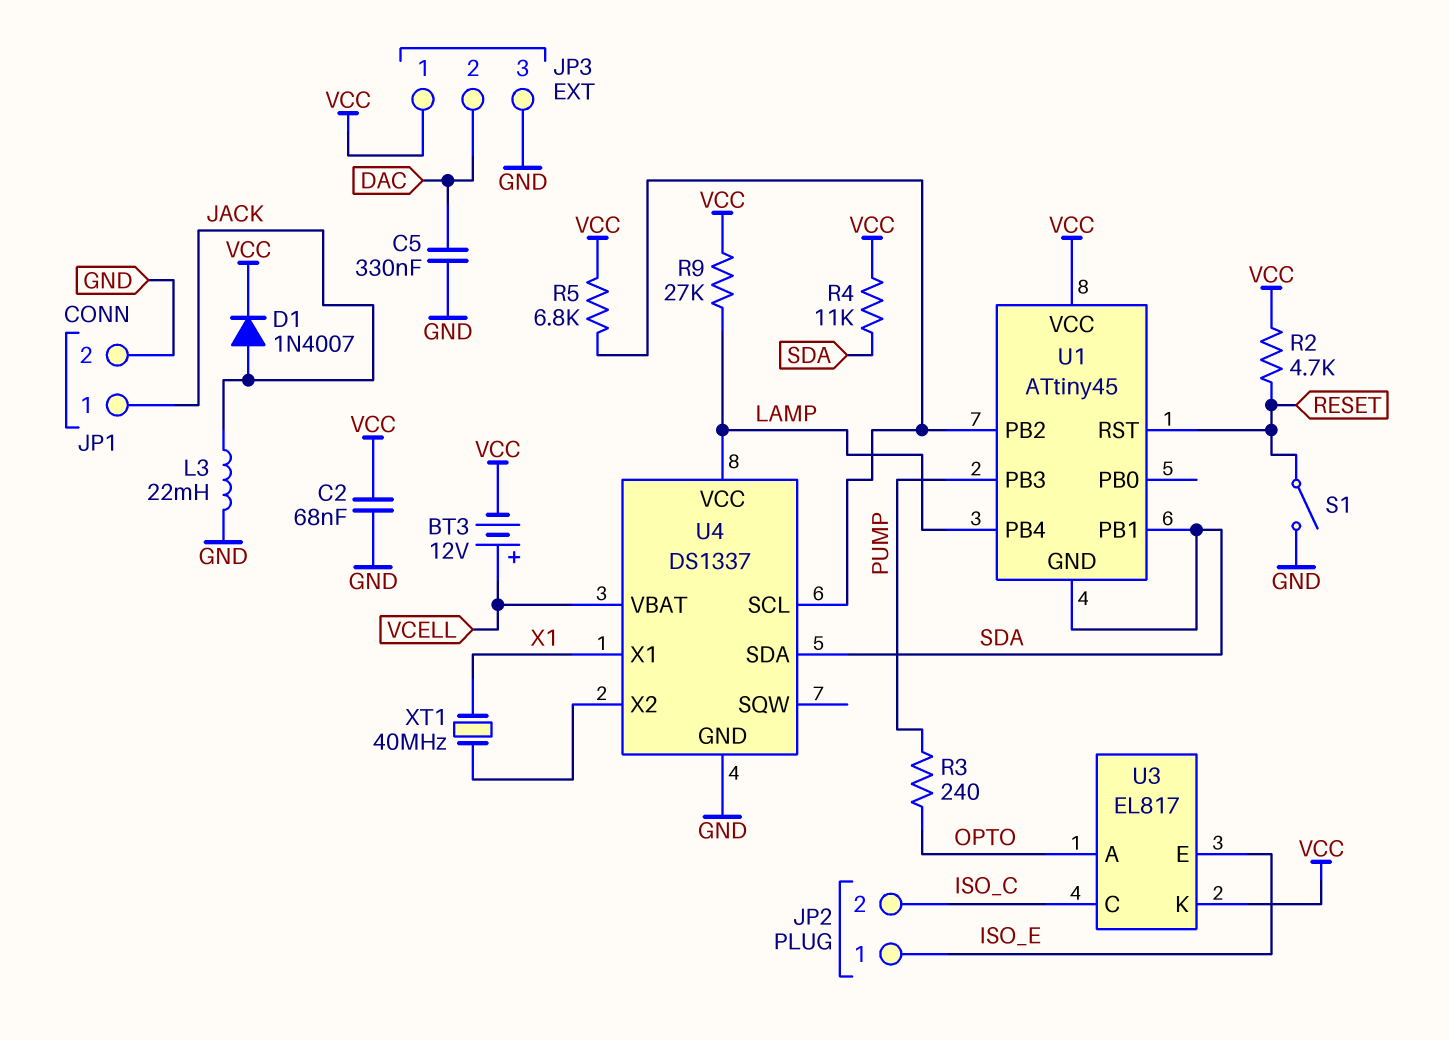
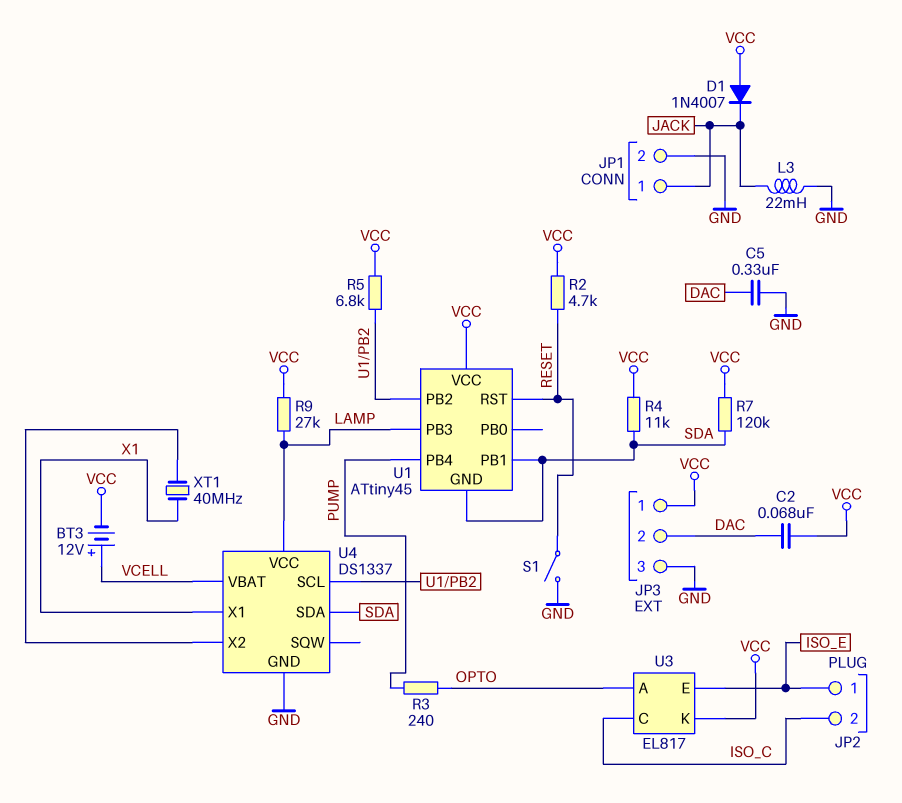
C2: 68nF (GND, VCC) -> 68nF (DAC, VCC)
D1: diode 1N4007 (A JACK, K VCC) -> diode 1N4007 (A VCC, K JACK)
R7: none -> 120k (SDA, VCC)
U1 pin PB3: PUMP -> LAMP
U1 pin PB4: LAMP -> PUMP

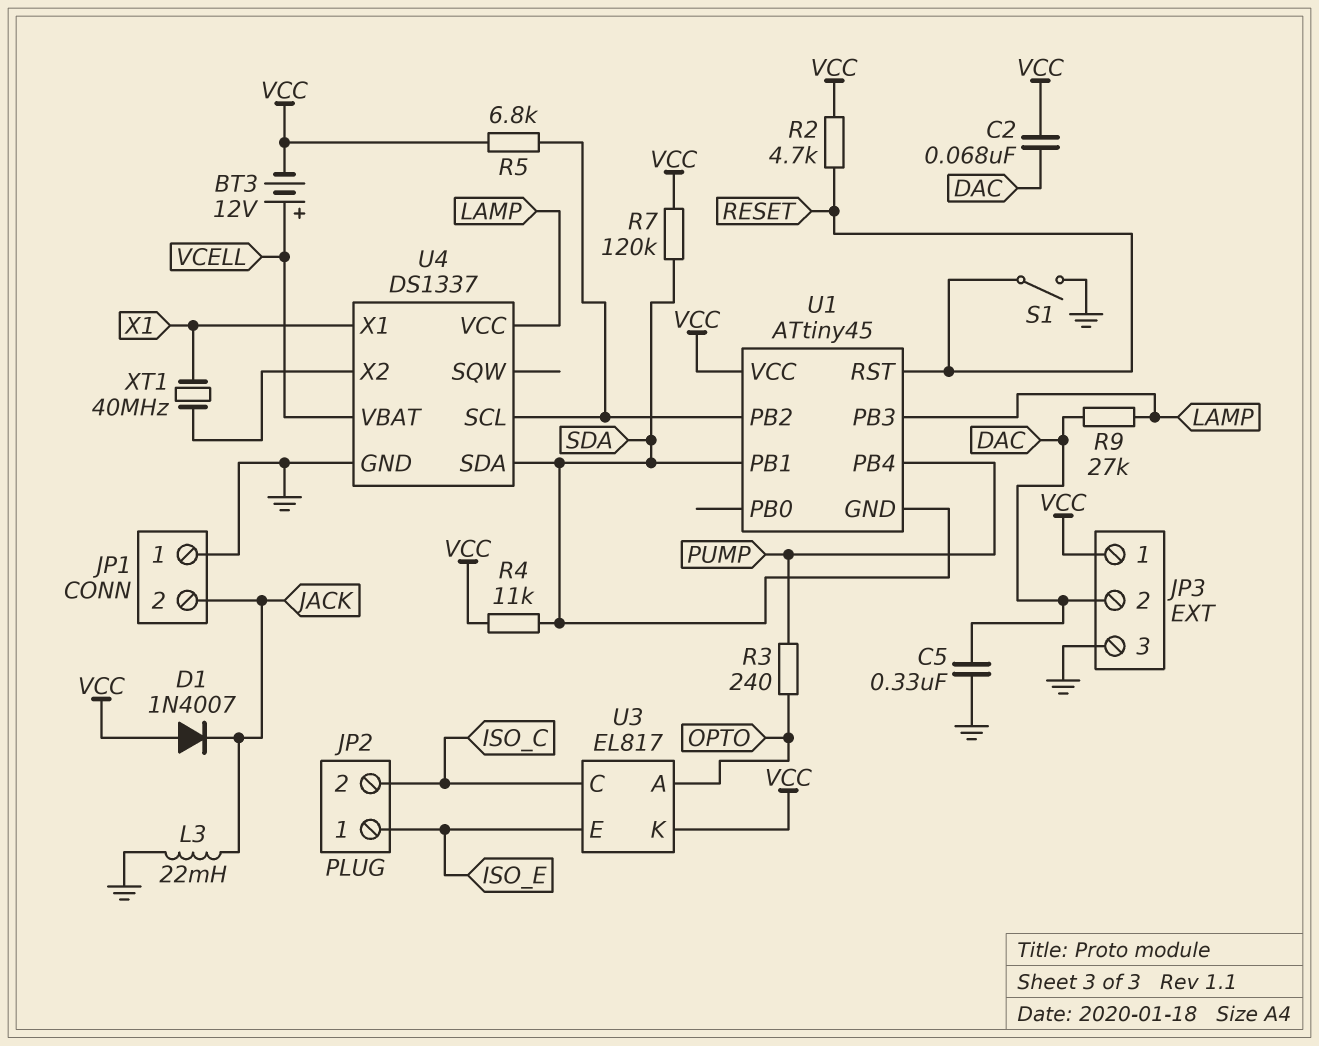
JP1 pin 1: JACK -> GND
JP1 pin 2: GND -> JACK
R9: 27k (LAMP, VCC) -> 27k (DAC, LAMP)

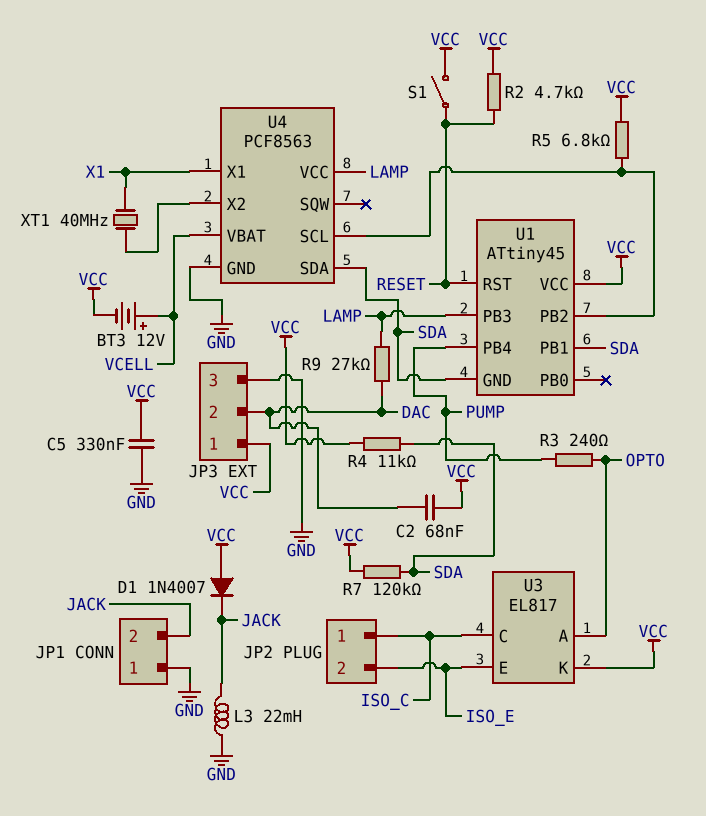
C5: 330nF (DAC, GND) -> 330nF (GND, VCC)
JP2 pin 1: ISO_E -> ISO_C
JP2 pin 2: ISO_C -> ISO_E
S1: switch (GND, RESET) -> switch (RESET, VCC)
U4: DS1337 -> PCF8563

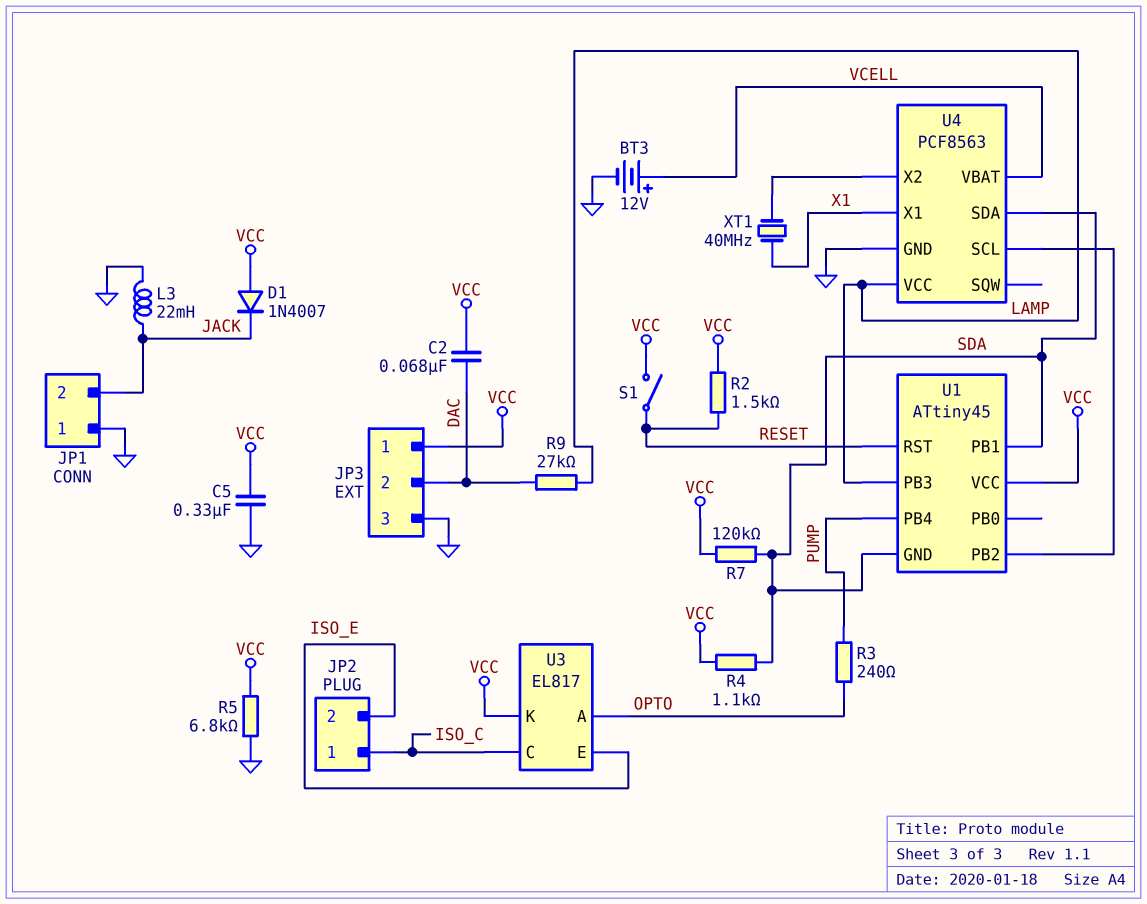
BT3: 12V (plus VCELL, minus VCC) -> 12V (plus VCELL, minus GND)
R2: 4.7k (RESET, VCC) -> 1.5k (RESET, VCC)
R4: 11k (SDA, VCC) -> 1.1k (SDA, VCC)
R5: 6.8k (U1/PB2, VCC) -> 6.8k (GND, VCC)

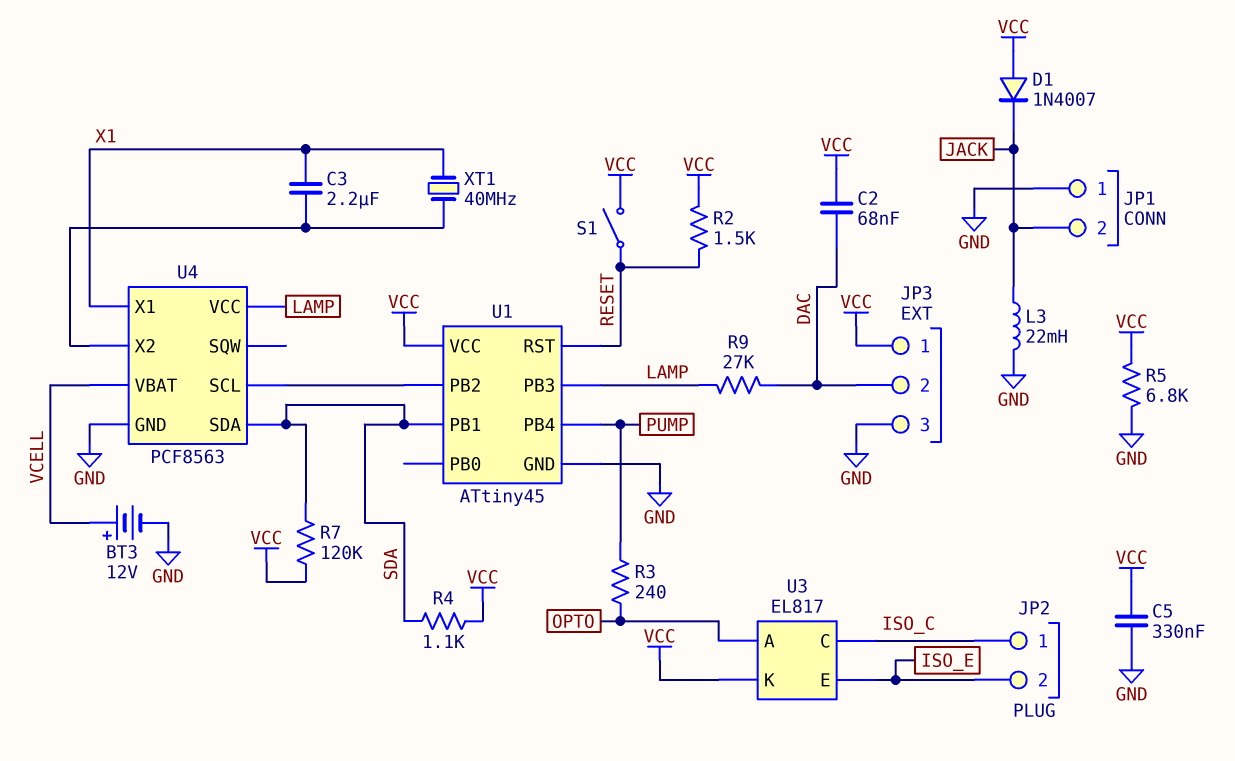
C3: none -> 2.2uF (U4/X2, X1)
U1 pin GND: SDA -> GND

